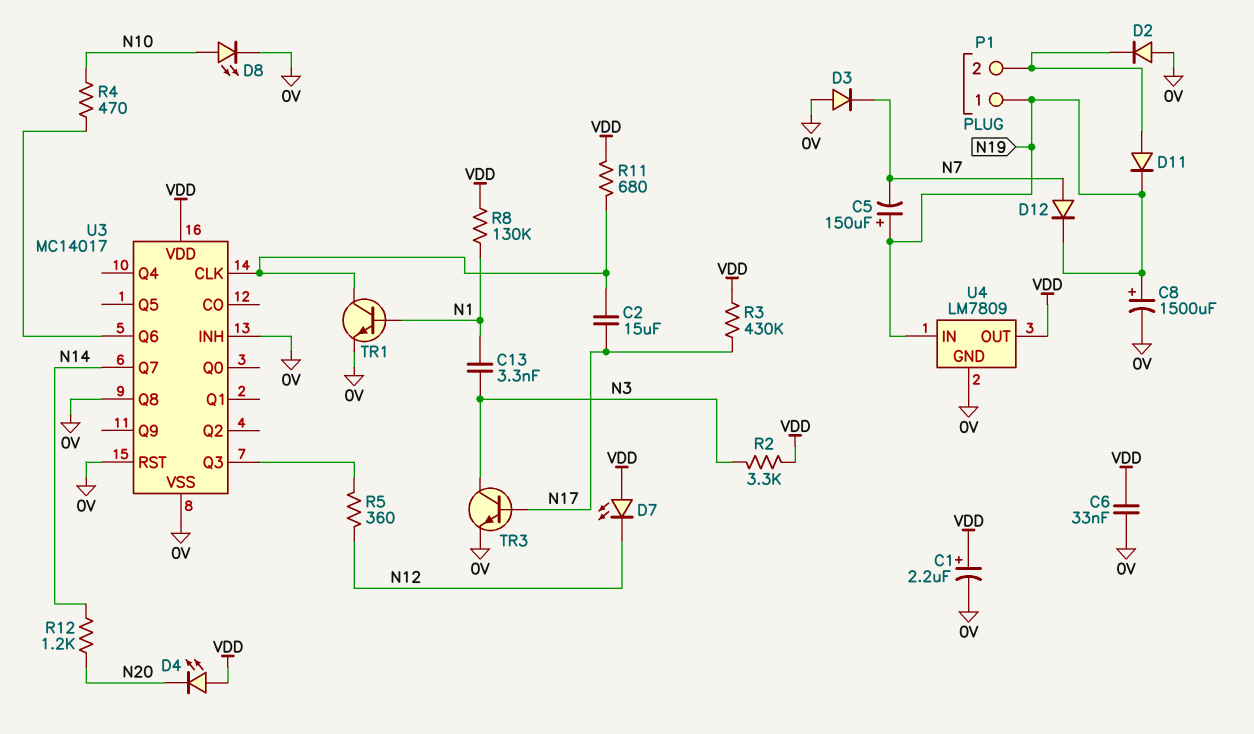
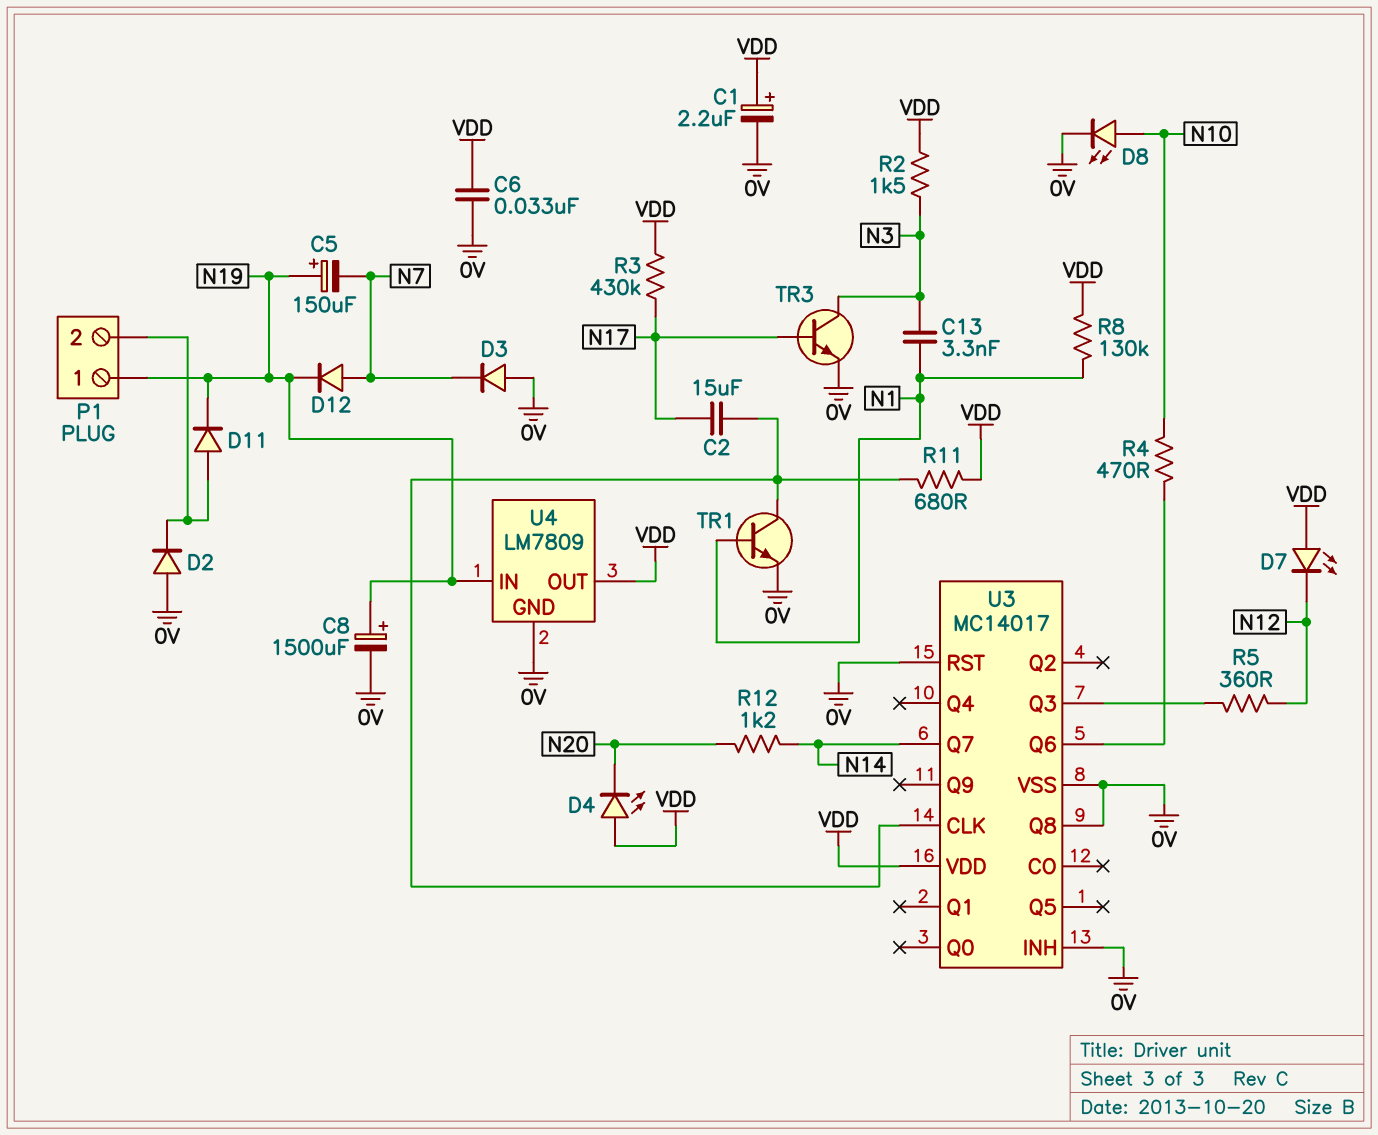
R2: 3.3k (N3, VDD) -> 1.5k (N3, VDD)

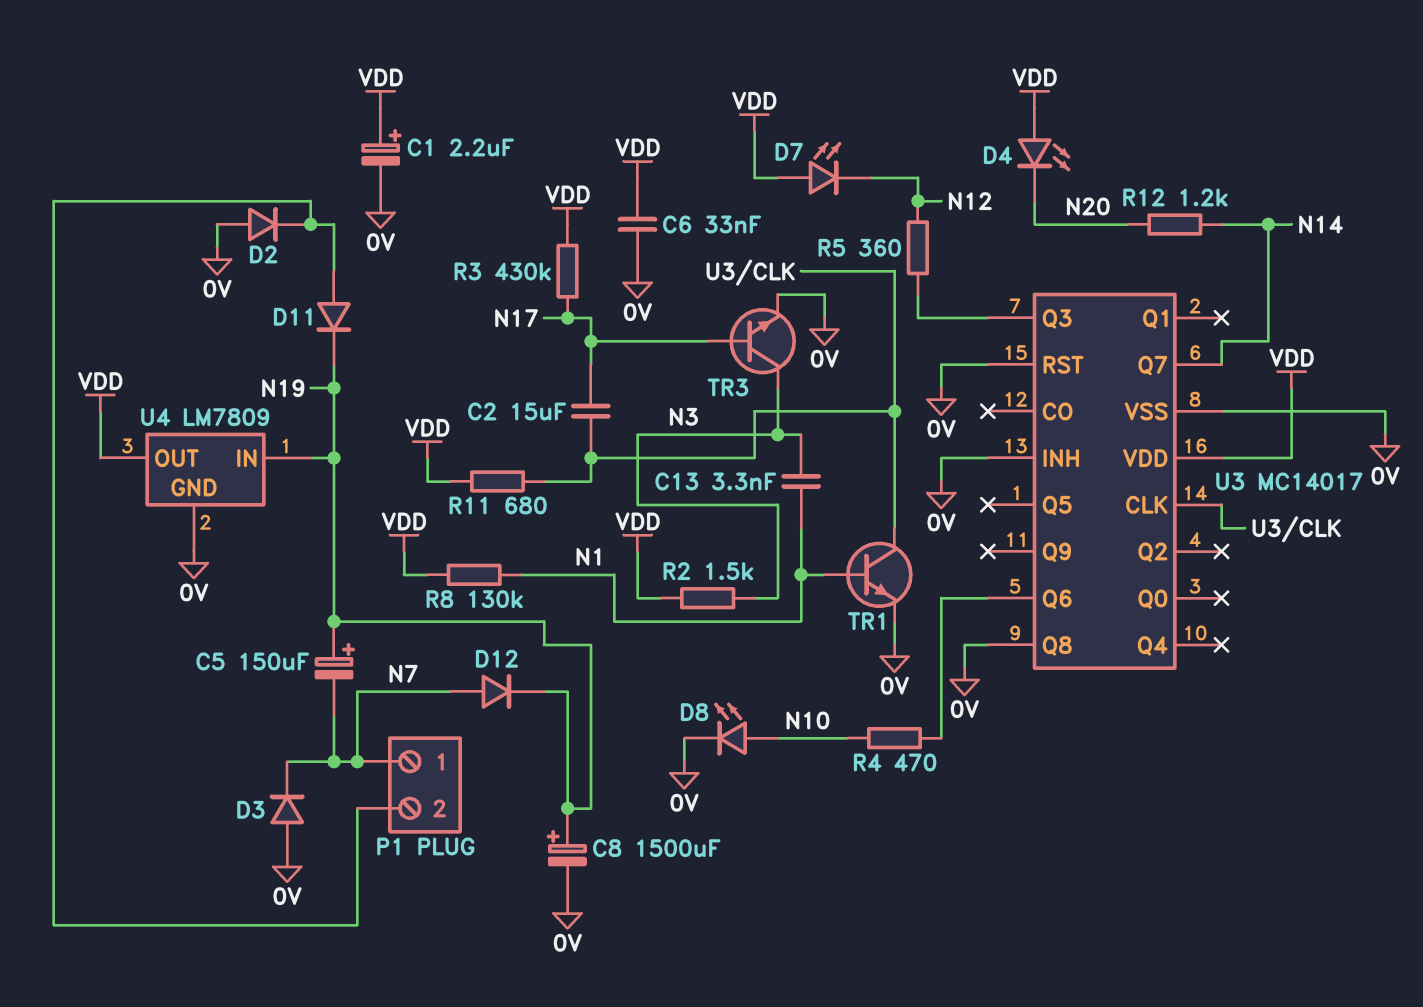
P1 pin 1: N19 -> N7

